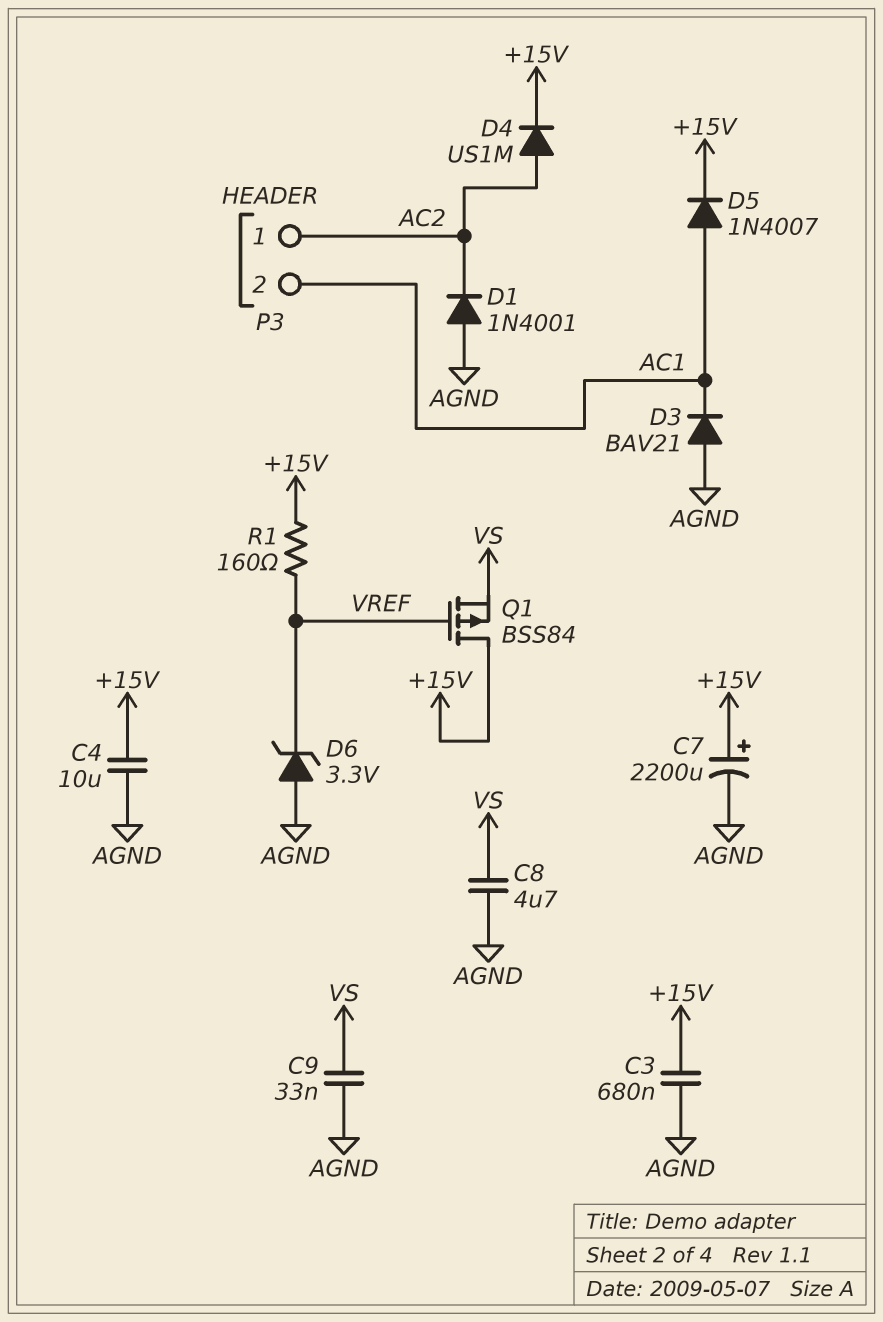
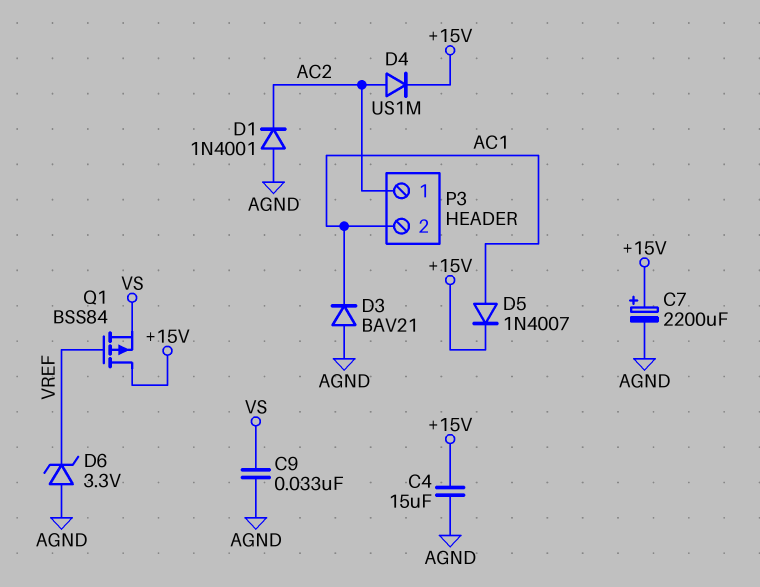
C3: 680nF (+15V, AGND) -> none
C4: 10uF (+15V, AGND) -> 15uF (+15V, AGND)
C8: 4.7uF (AGND, VS) -> none
R1: 160 (+15V, VREF) -> none

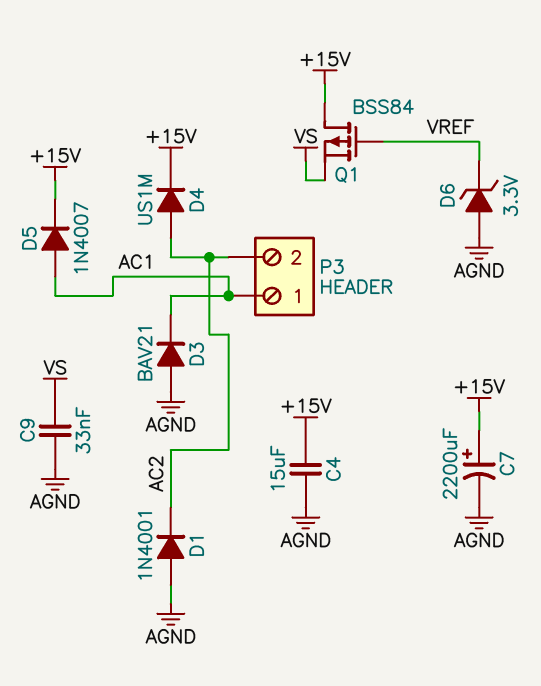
P3 pin 1: AC2 -> AC1
P3 pin 2: AC1 -> AC2

